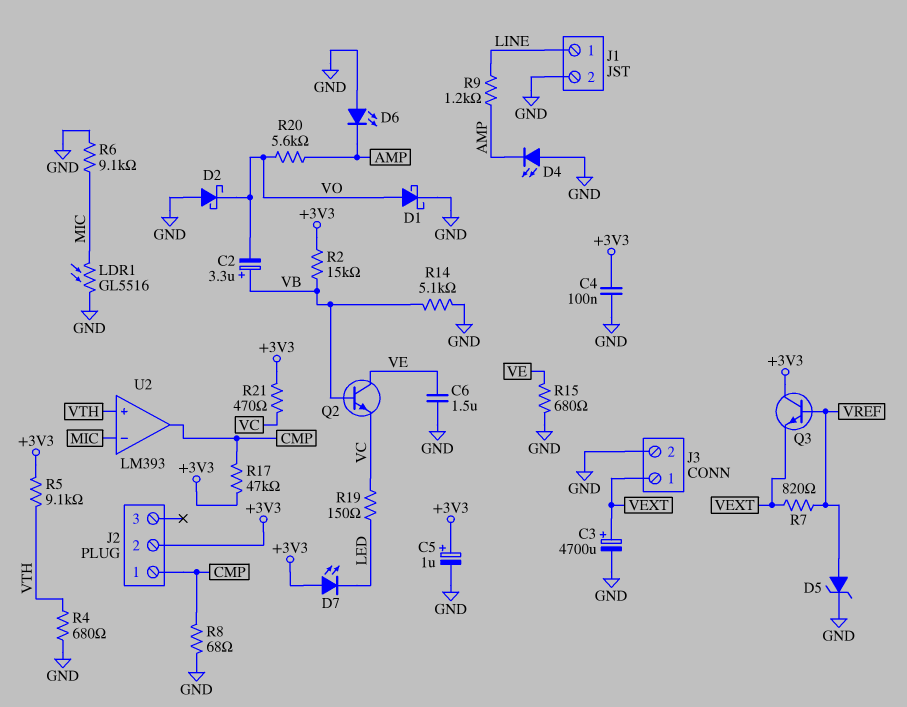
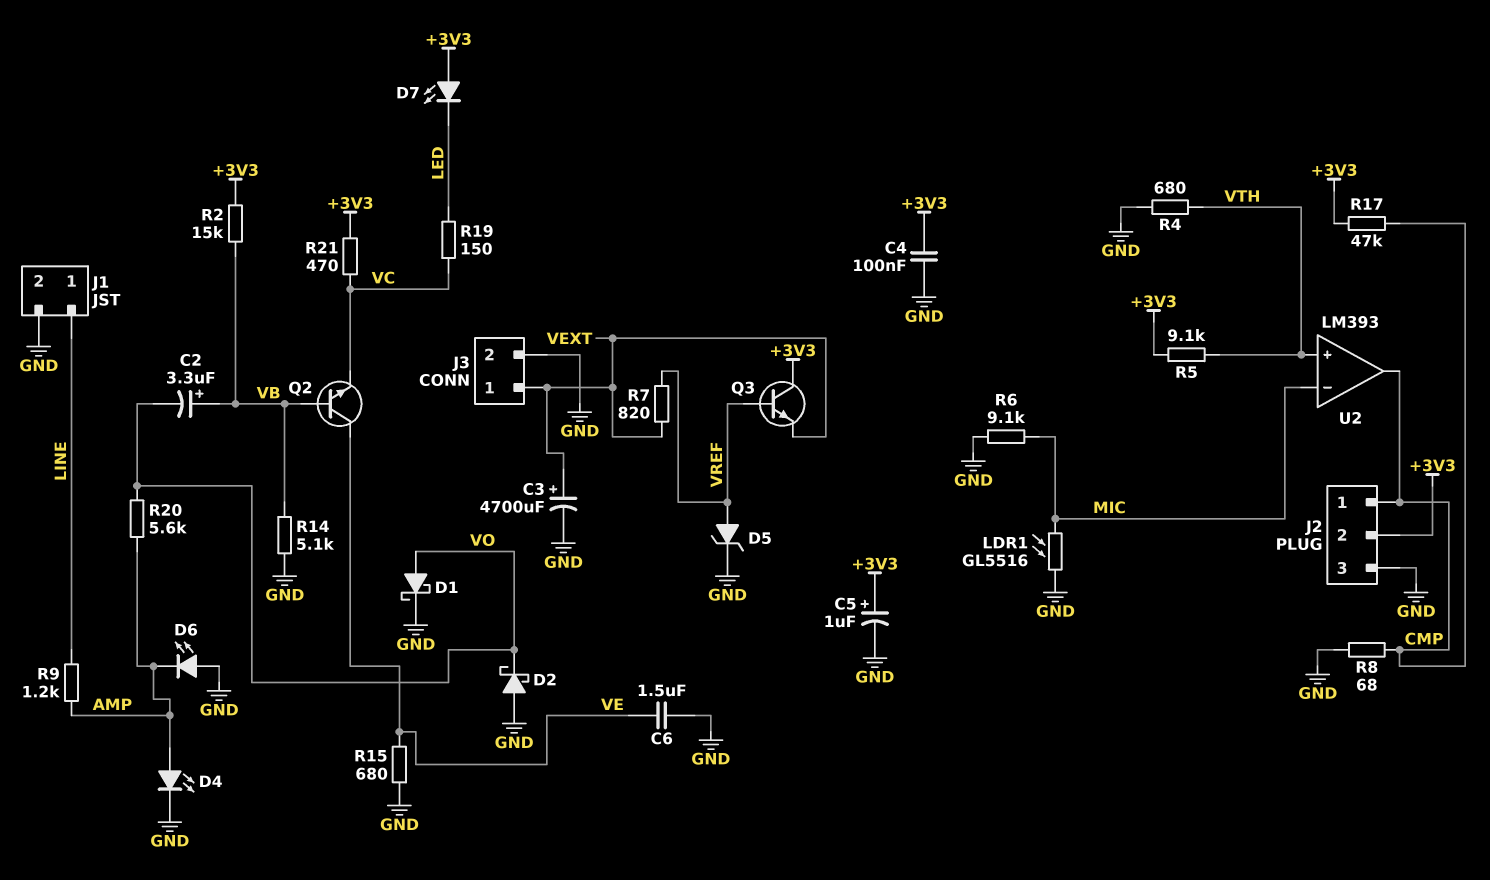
D4: LED (A GND, K AMP) -> LED (A AMP, K GND)
J2 pin 3: none -> GND

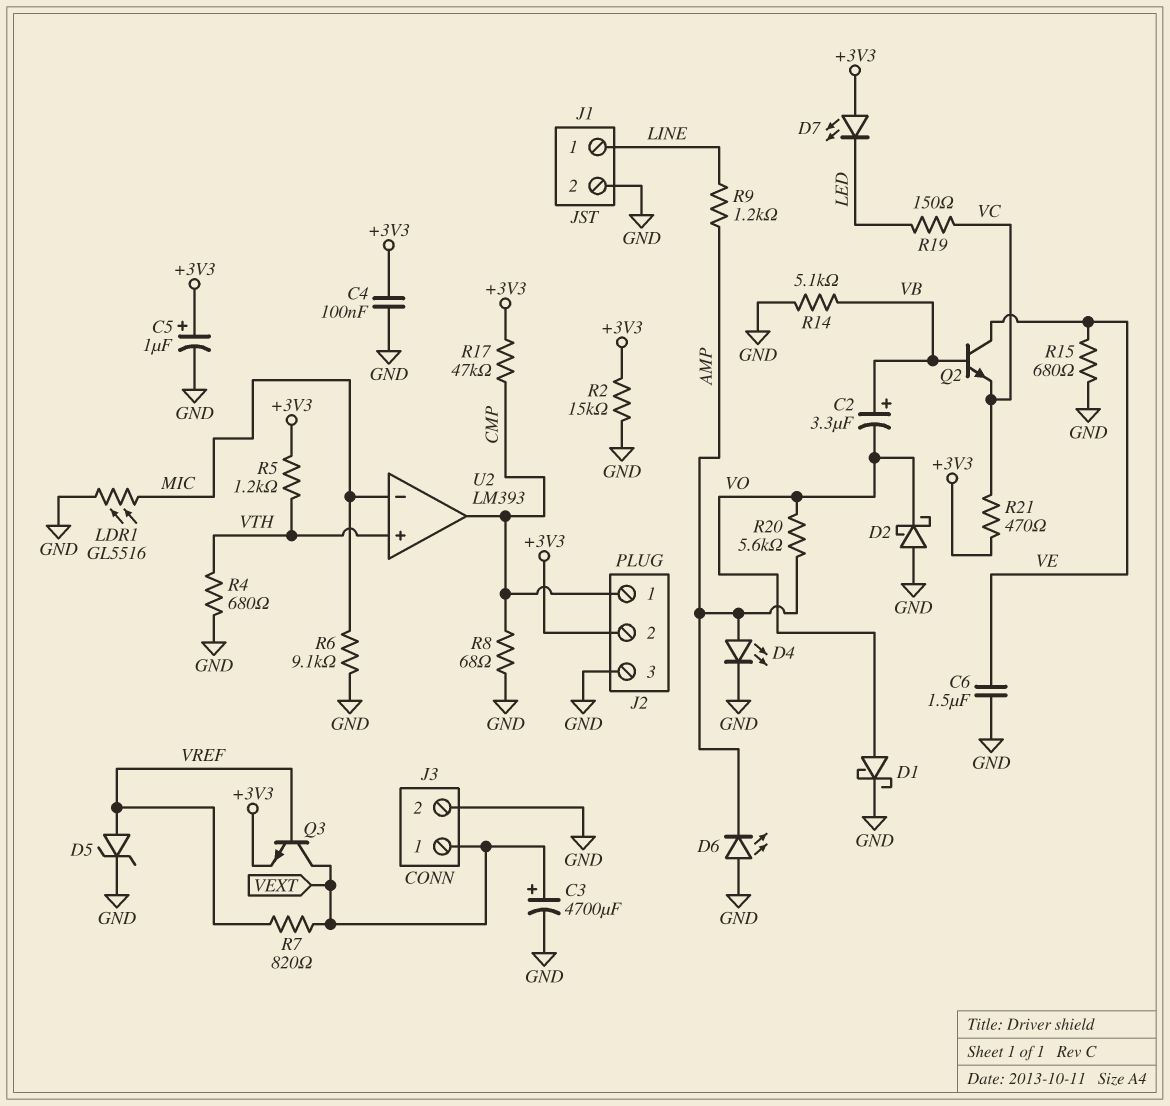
Q3: NPN (B VREF, C +3V3, E VEXT) -> NPN (B VREF, C VEXT, E +3V3)
R2: 15k (+3V3, VB) -> 15k (+3V3, GND)
R5: 9.1k (+3V3, VTH) -> 1.2k (+3V3, VTH)

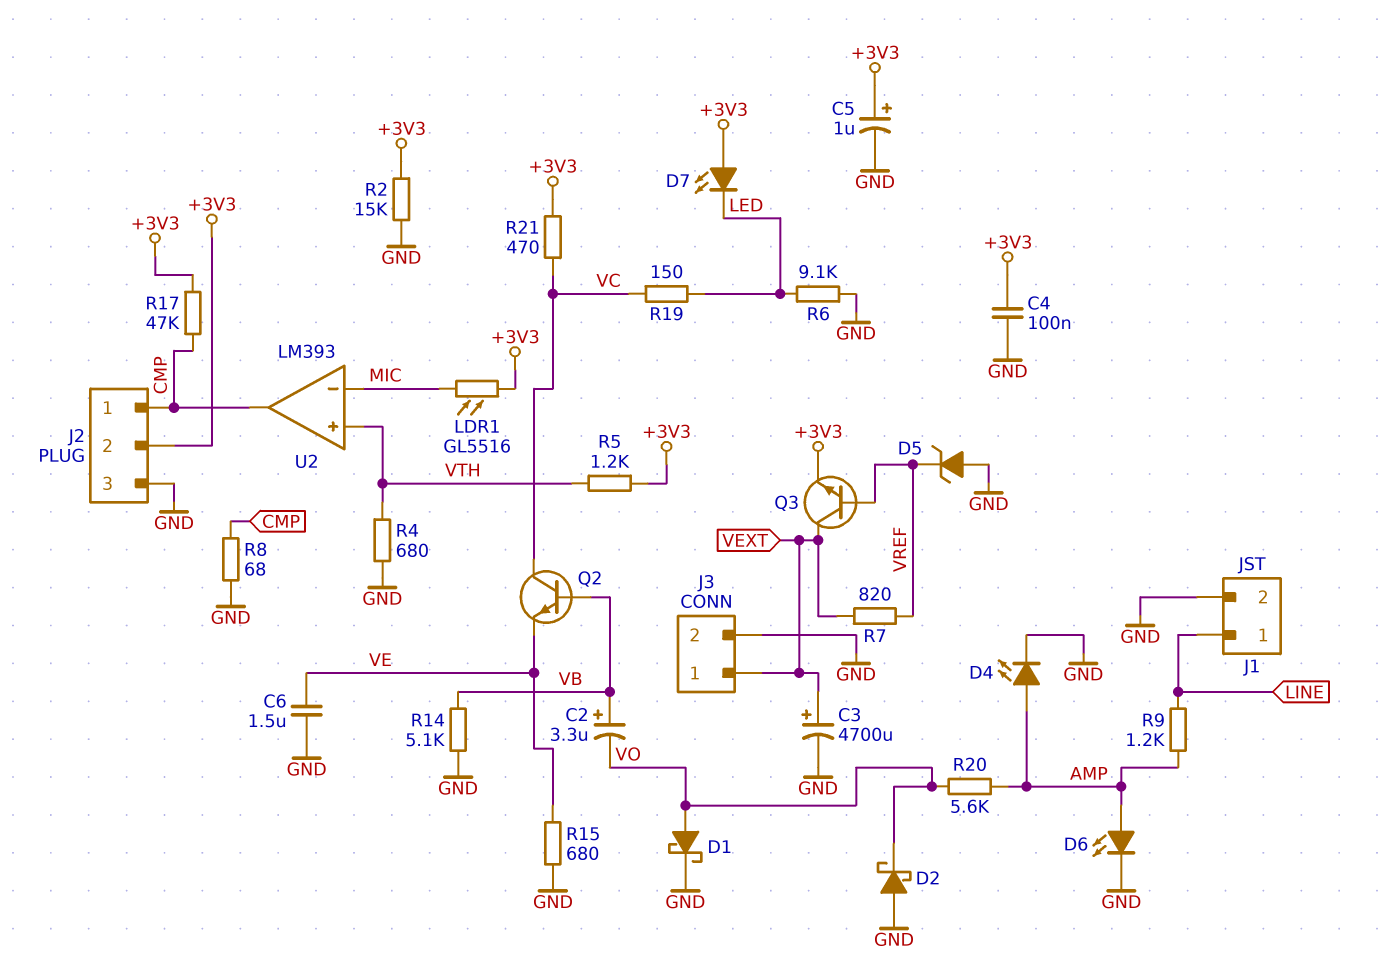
D5: zener (A VREF, K GND) -> zener (A GND, K VREF)
D6: LED (A GND, K AMP) -> LED (A AMP, K GND)
LDR1: GL5516 (GND, MIC) -> GL5516 (+3V3, MIC)
Q2: NPN (B VB, C VE, E VC) -> NPN (B VB, C VC, E VE)
R6: 9.1k (GND, MIC) -> 9.1k (GND, LED)

